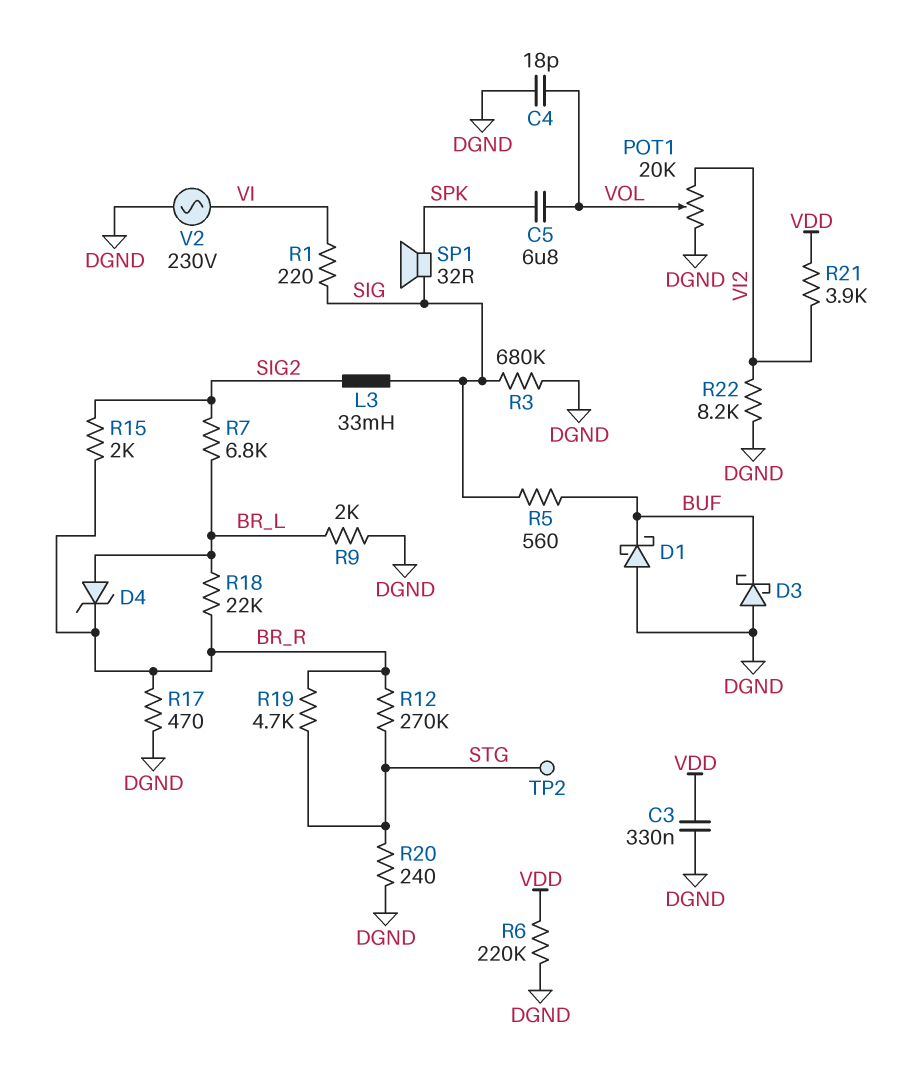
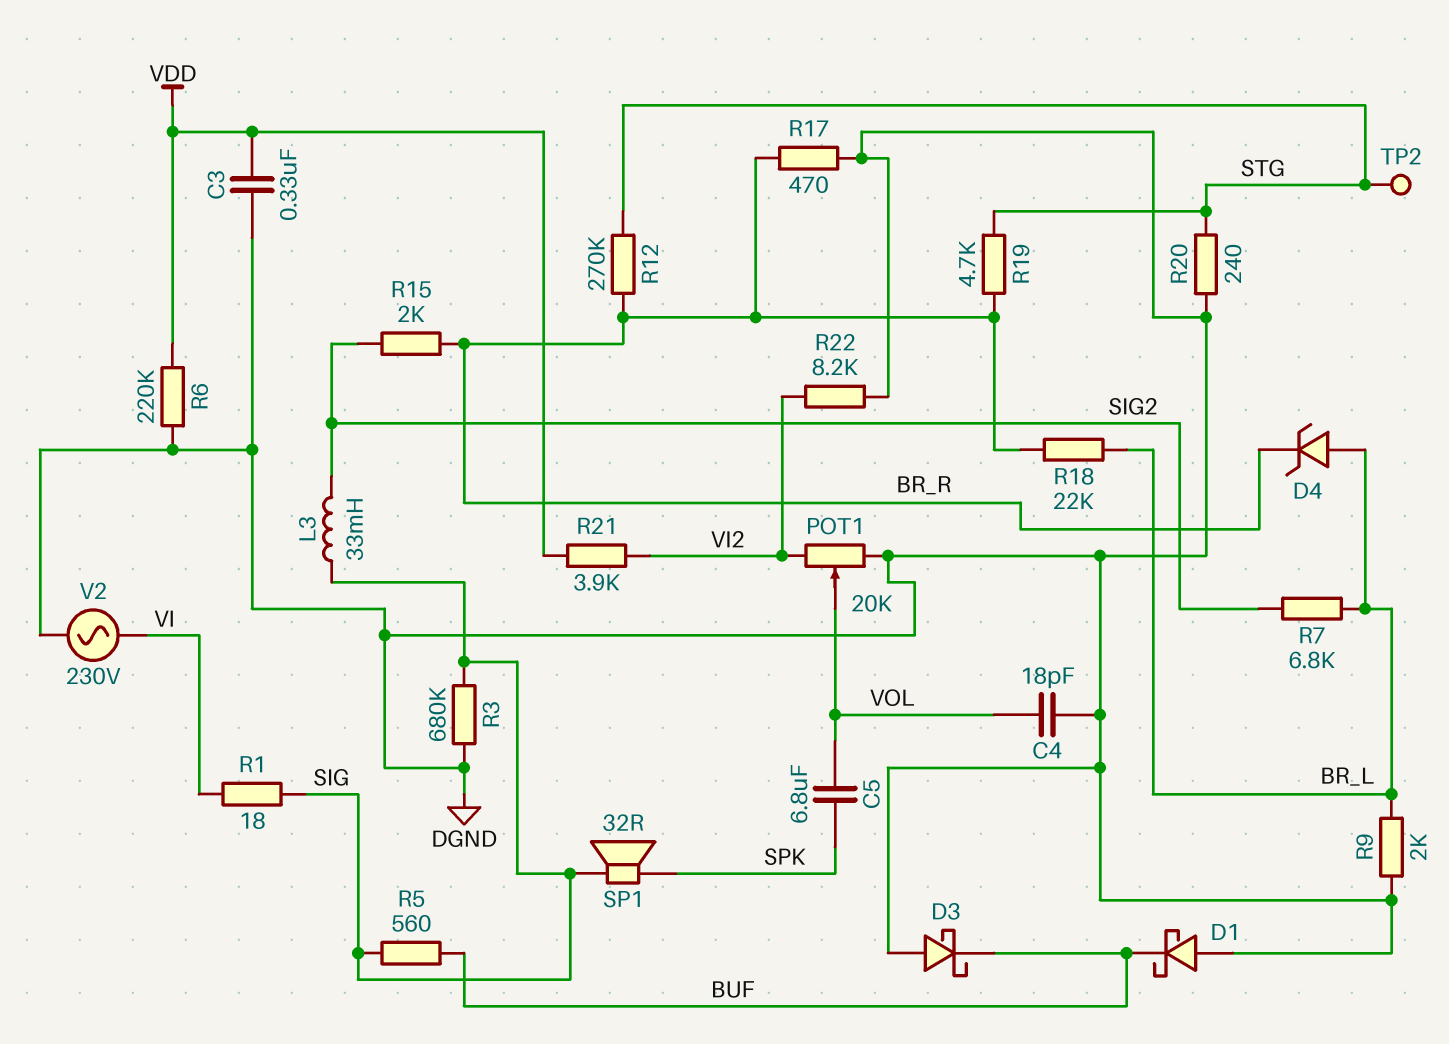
R1: 220 (SIG, VI) -> 18 (SIG, VI)

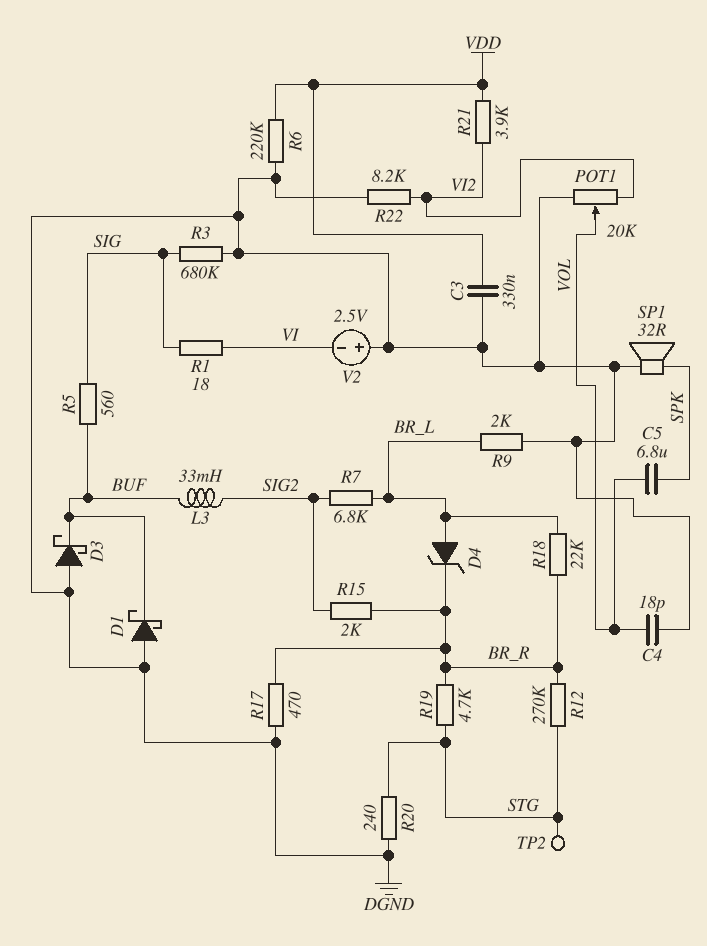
L3: 33mH (SIG, SIG2) -> 33mH (BUF, SIG2)
SP1: speaker 32R (SIG, SPK) -> speaker 32R (DGND, SPK)
V2: AC 230V (DGND, VI) -> 2.5V (plus DGND, minus VI)

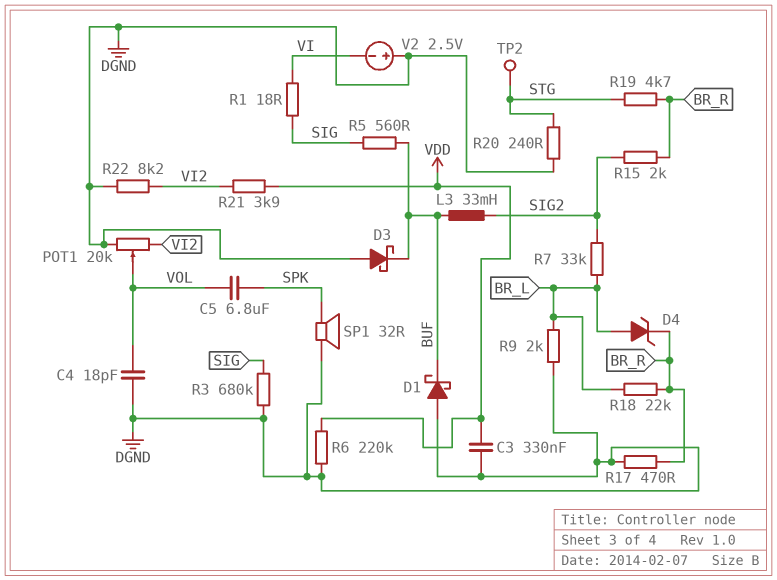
R7: 6.8k (BR_L, SIG2) -> 33k (BR_L, SIG2)
R12: 270k (BR_R, STG) -> none

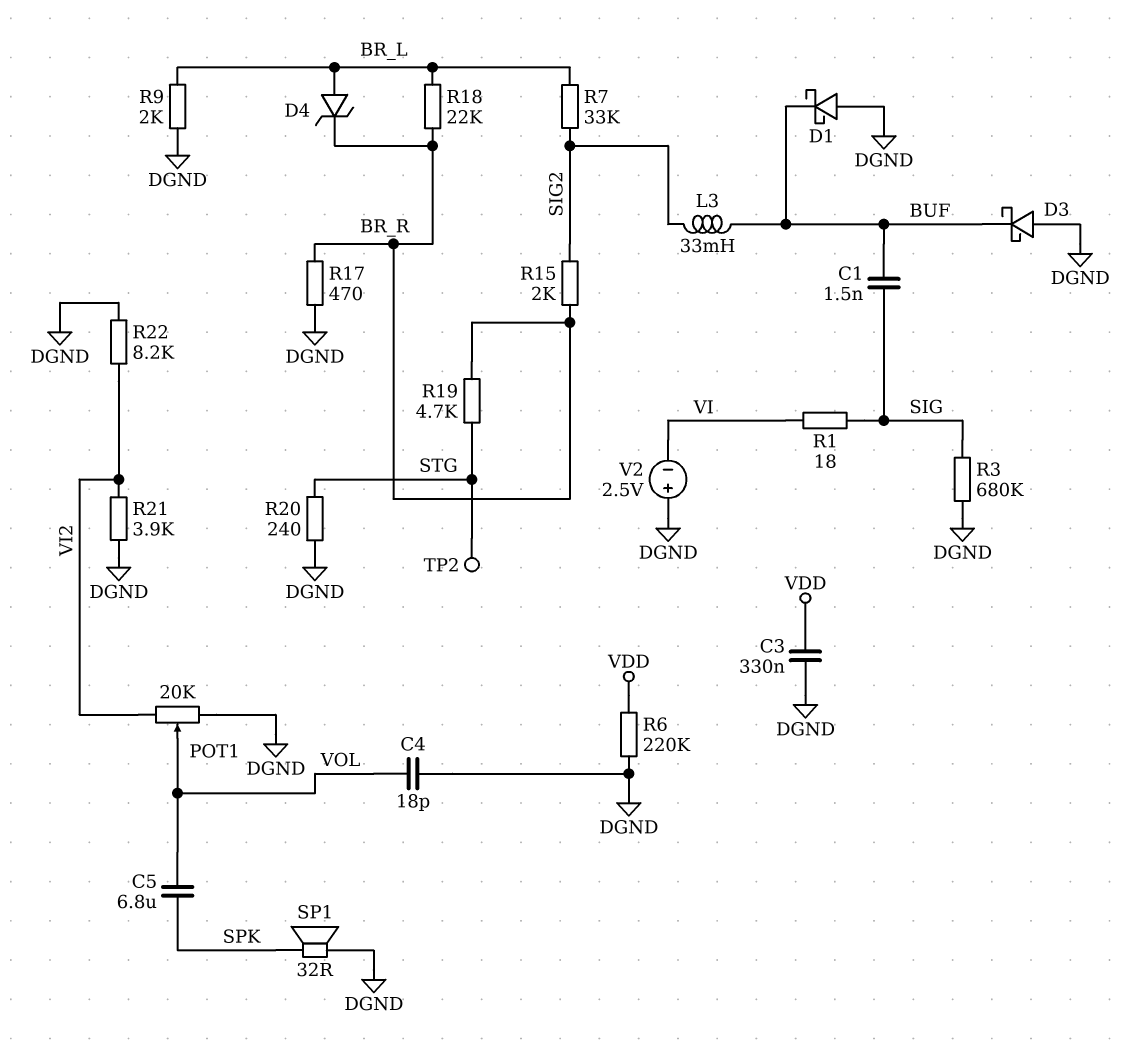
C1: none -> 1.5nF (BUF, SIG)
R5: 560 (BUF, SIG) -> none
R21: 3.9k (VDD, VI2) -> 3.9k (DGND, VI2)

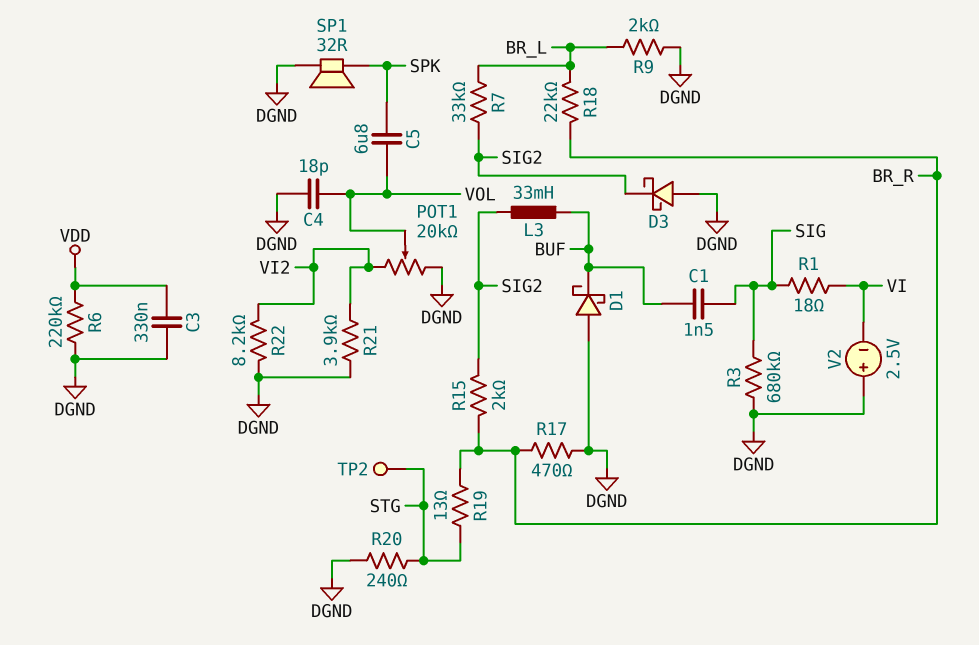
D3: schottky (A DGND, K BUF) -> schottky (A DGND, K SIG2)
D4: zener (A BR_L, K BR_R) -> none
R19: 4.7k (BR_R, STG) -> 13 (BR_R, STG)

